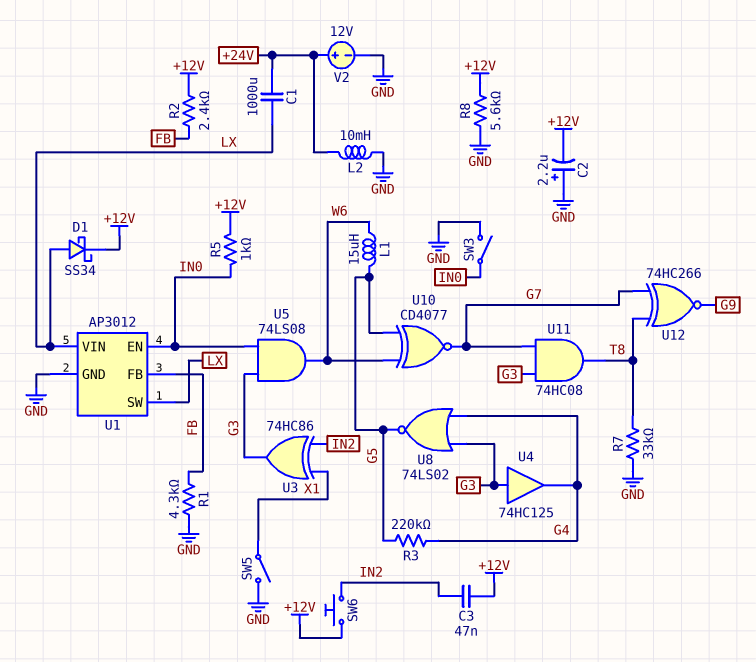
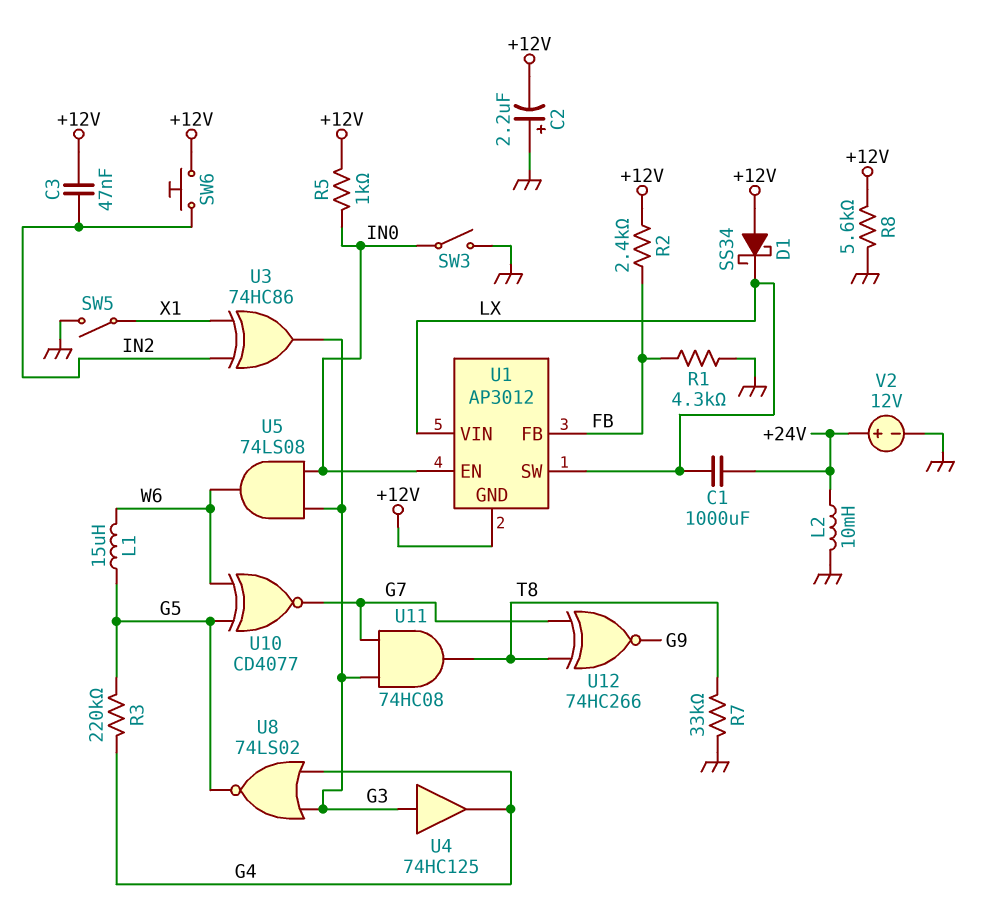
D1: schottky SS34 (A LX, K +12V) -> schottky SS34 (A +12V, K LX)
U1 pin GND: GND -> +12V

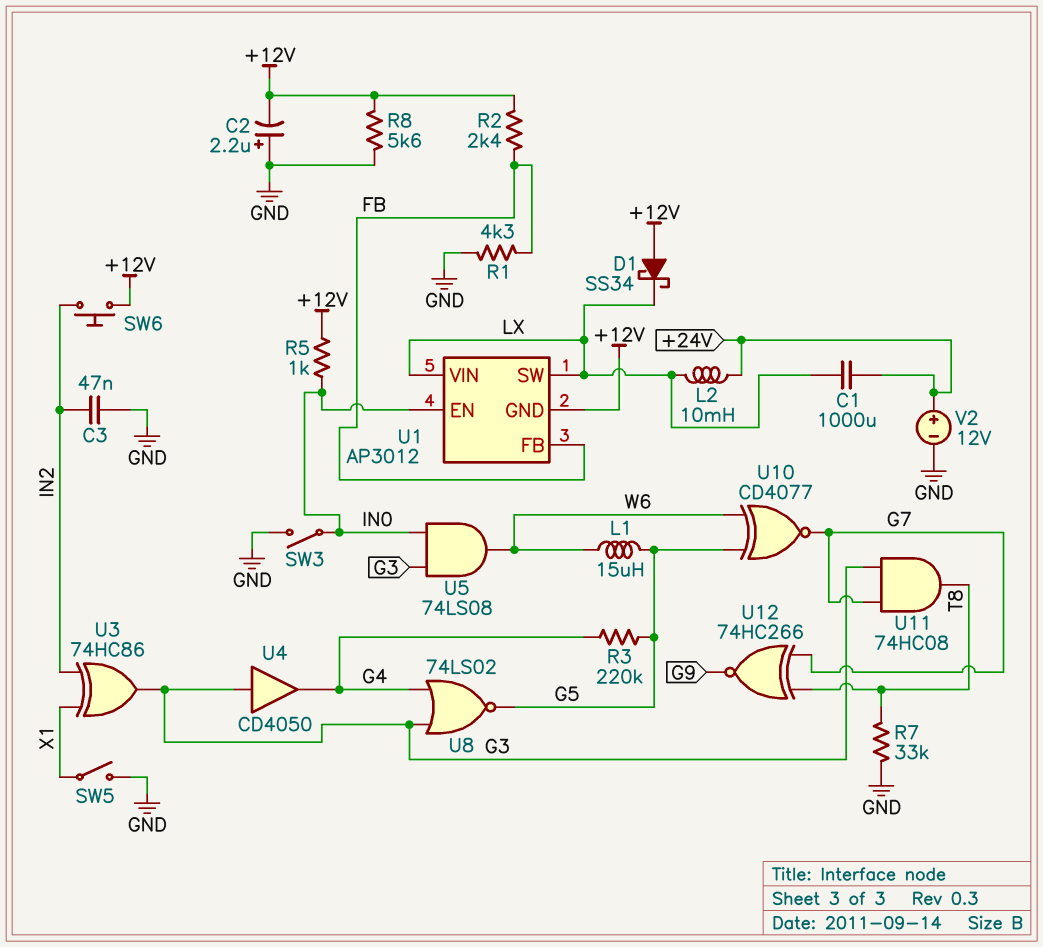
C3: 47nF (+12V, IN2) -> 47nF (GND, IN2)
L2: 10mH (+24V, GND) -> 10mH (+24V, LX)
U4: buffer 74HC125 (in G3, out G4) -> buffer CD4050 (in G3, out G4)

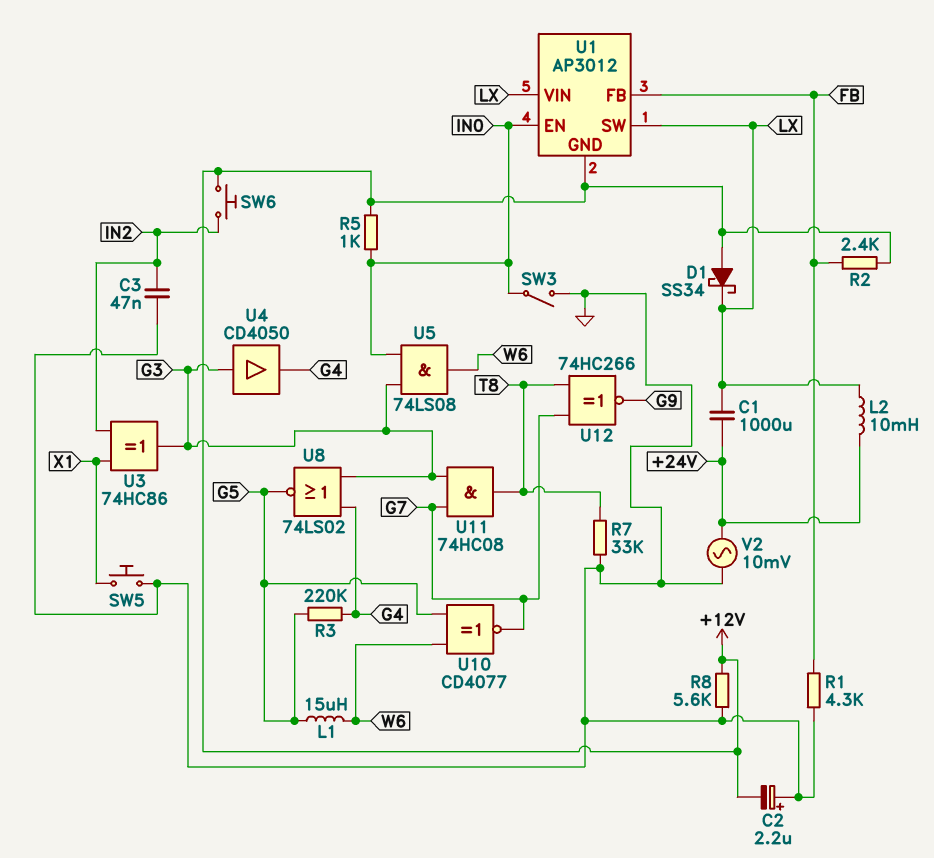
SW5: switch (GND, X1) -> button (GND, X1)
V2: 12V (plus +24V, minus GND) -> AC 10mV (+24V, GND)

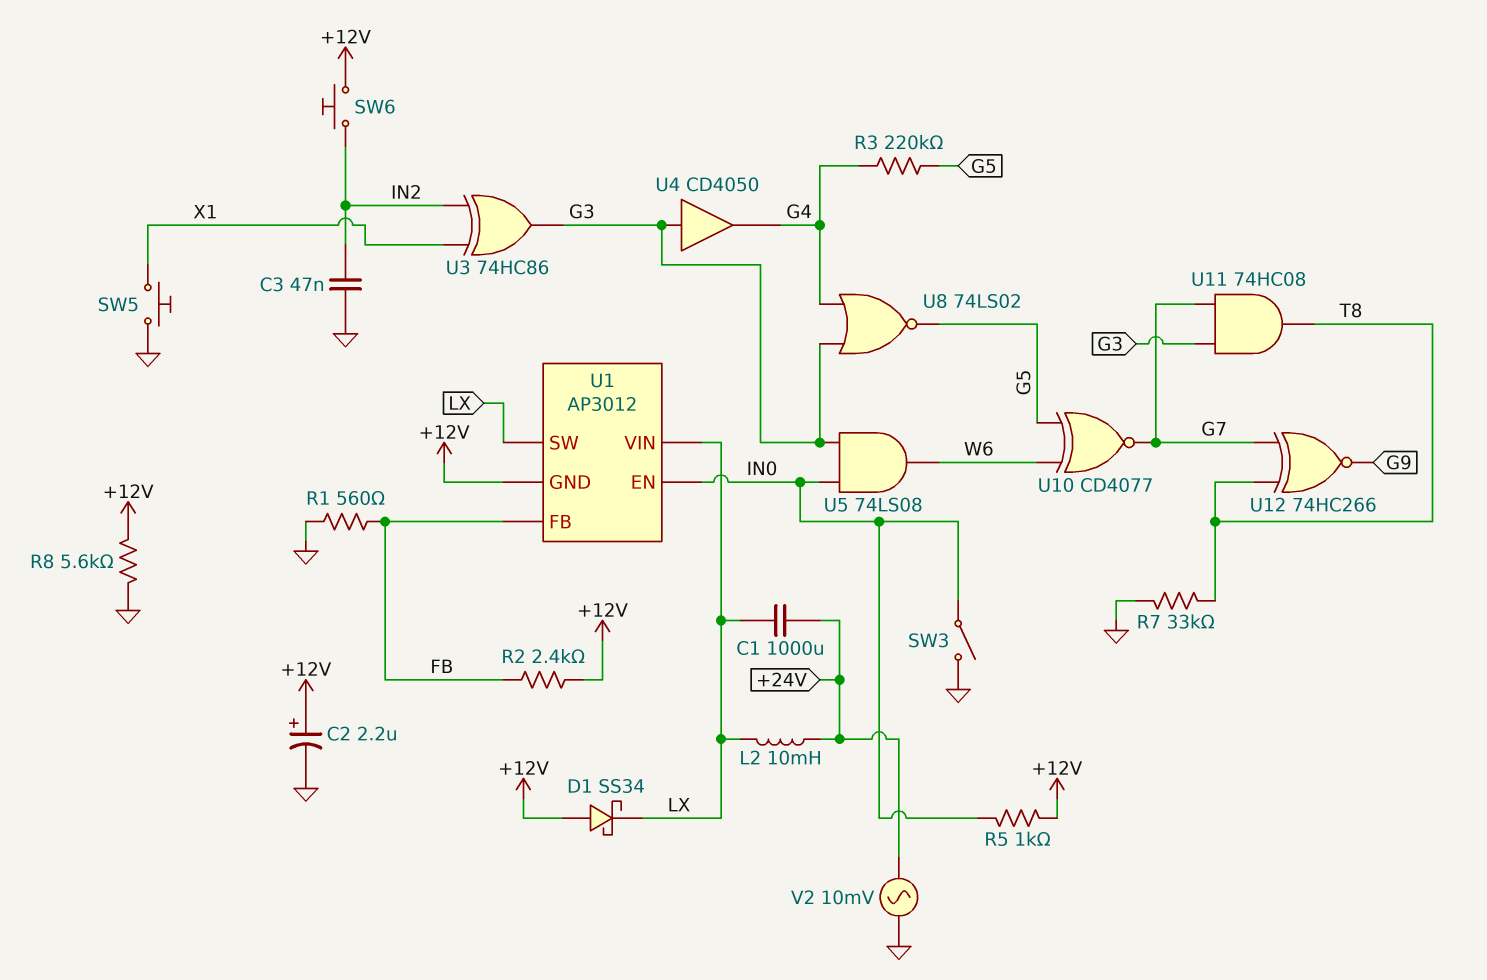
C2: 2.2uF (plus GND, minus +12V) -> 2.2uF (plus +12V, minus GND)
L1: 15uH (G5, W6) -> none
R1: 4.3k (FB, GND) -> 560 (FB, GND)

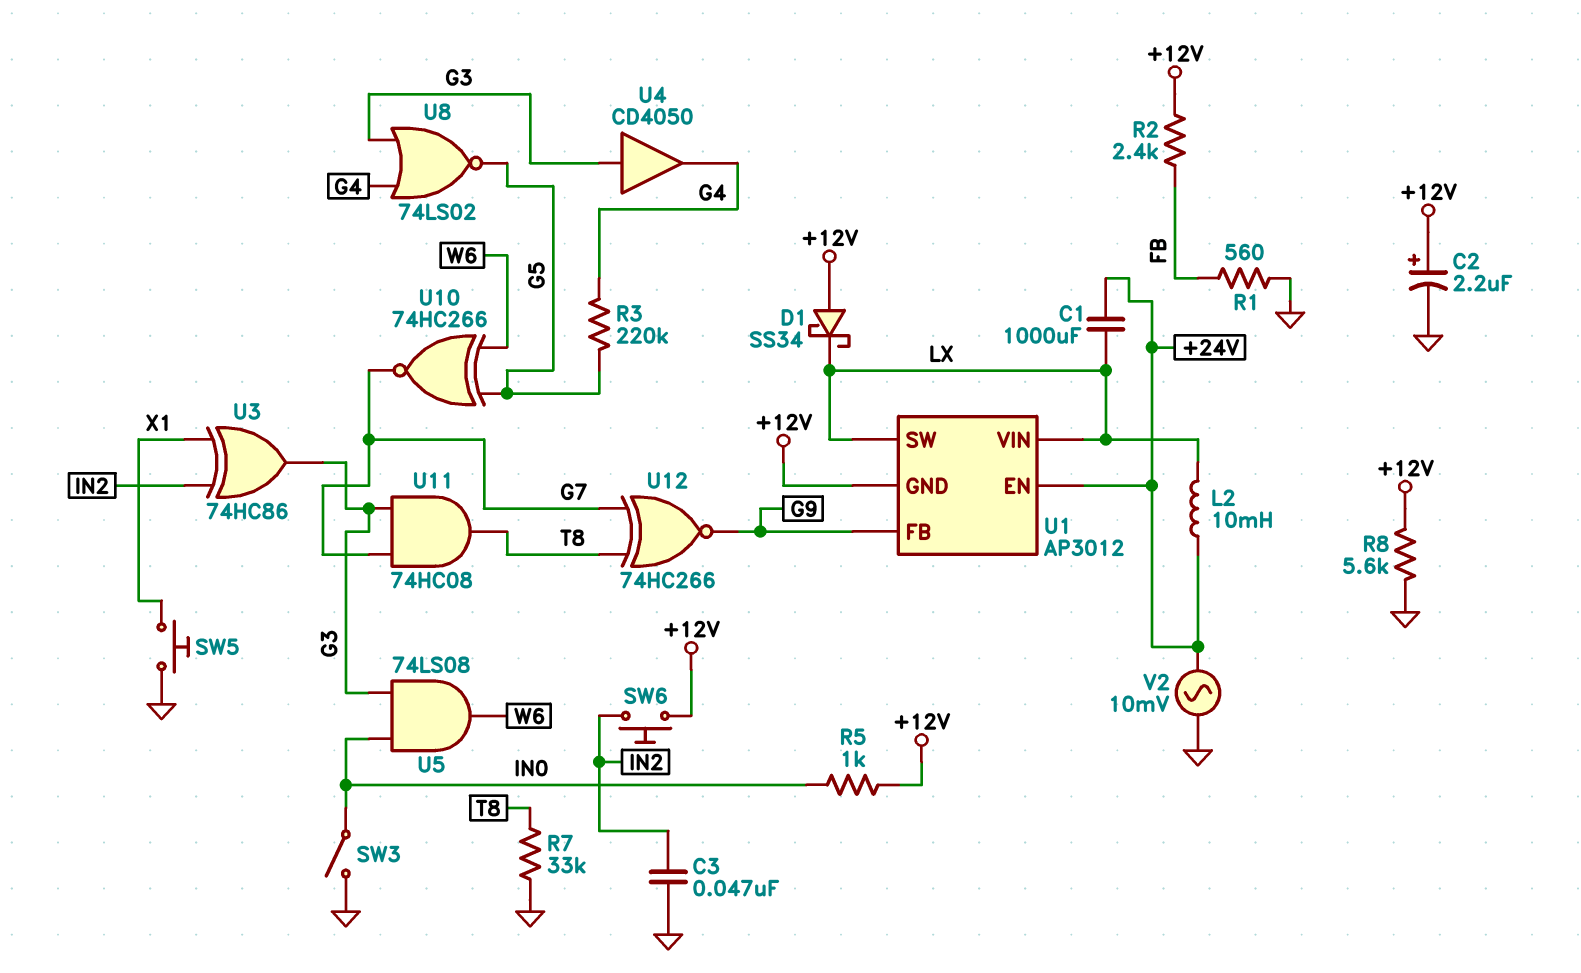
U1 pin EN: IN0 -> +24V
U1 pin FB: FB -> G9
U10: XNOR CD4077 (in G5, in W6, out G7) -> XNOR 74HC266 (in G5, in W6, out G7)

